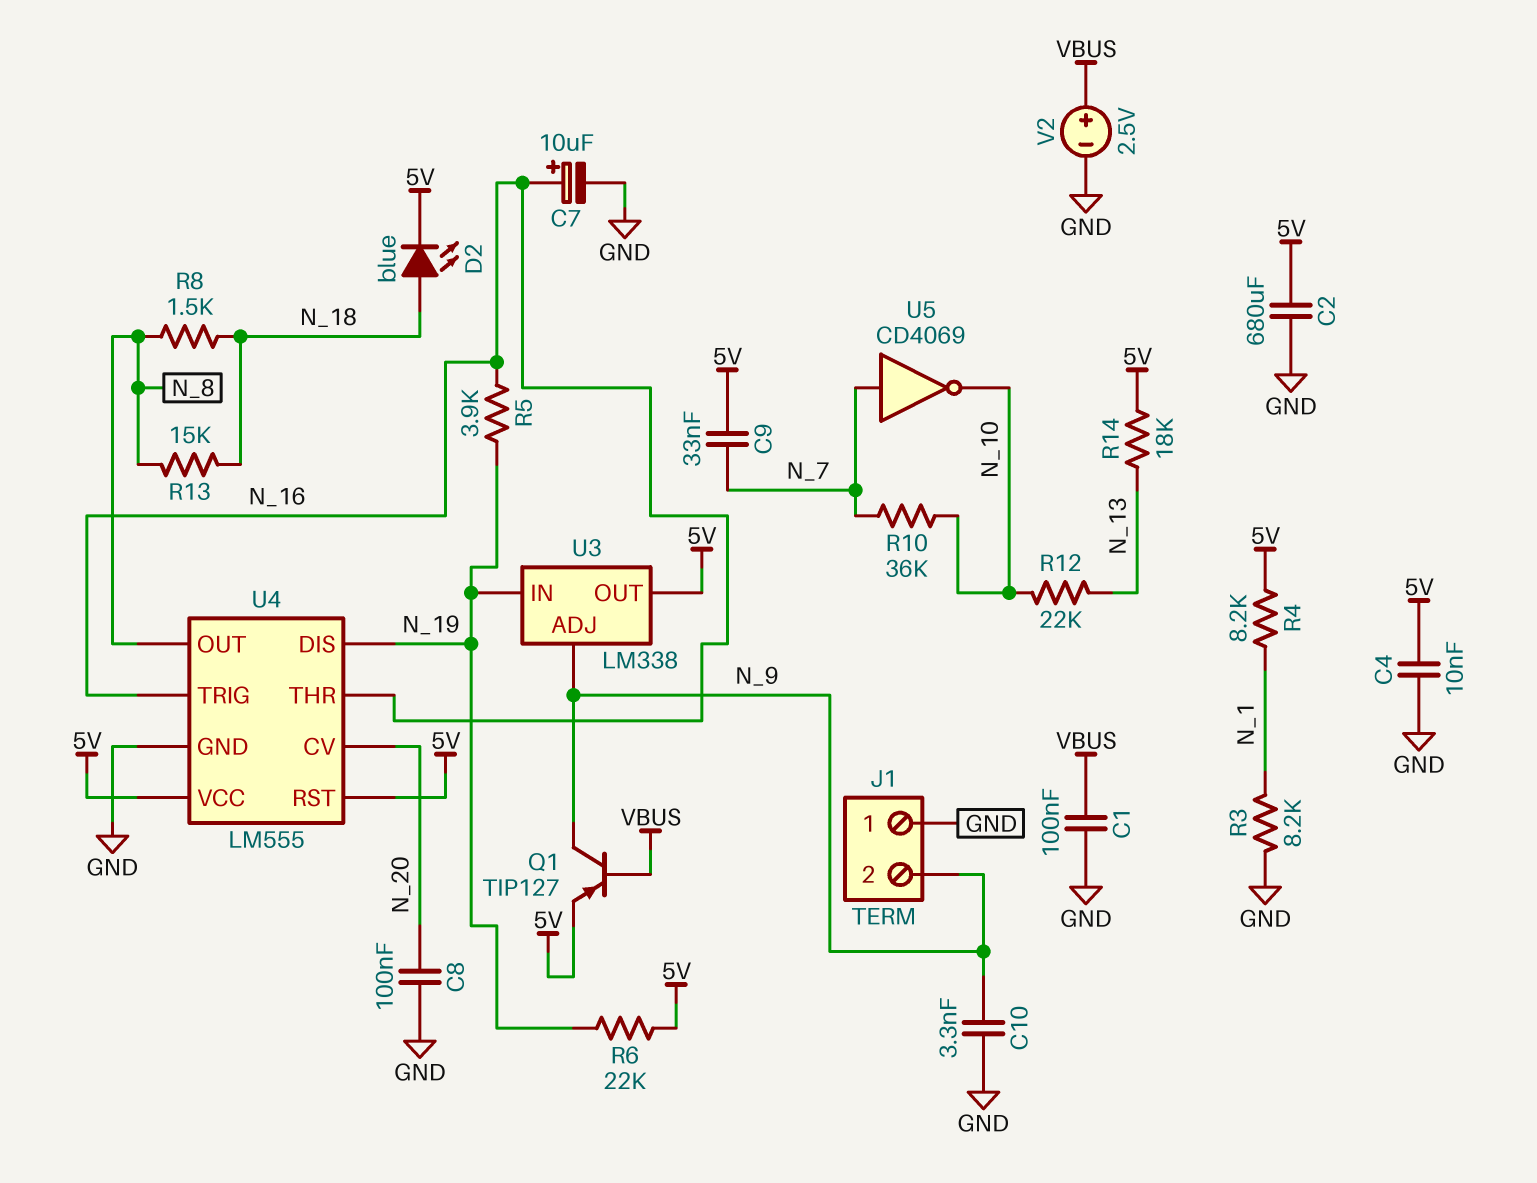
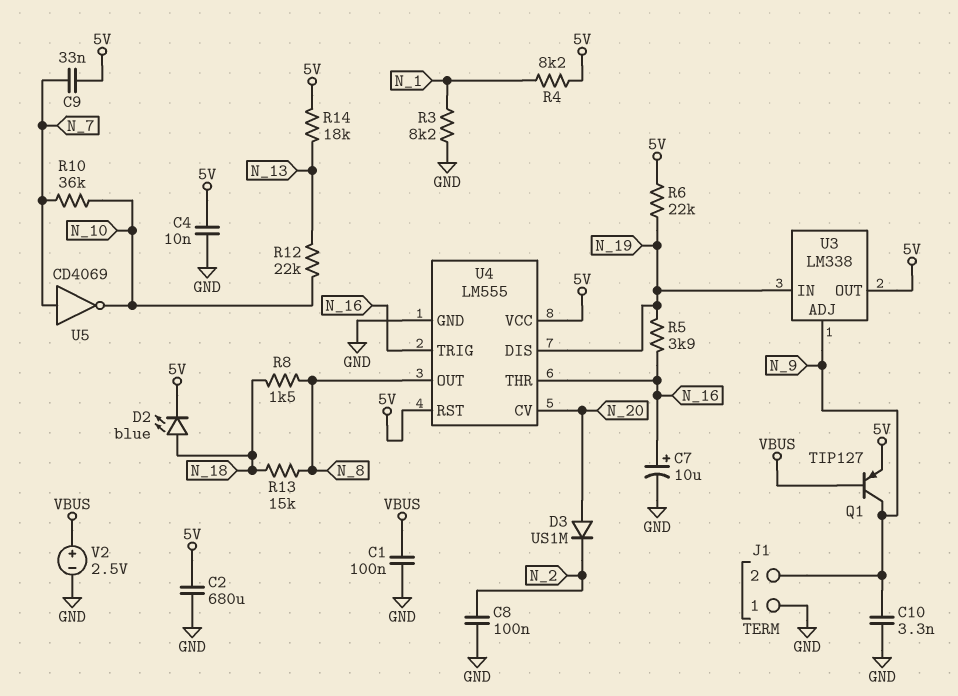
C8: 100nF (GND, N_20) -> 100nF (GND, N_2)
D3: none -> diode US1M (A N_20, K N_2)

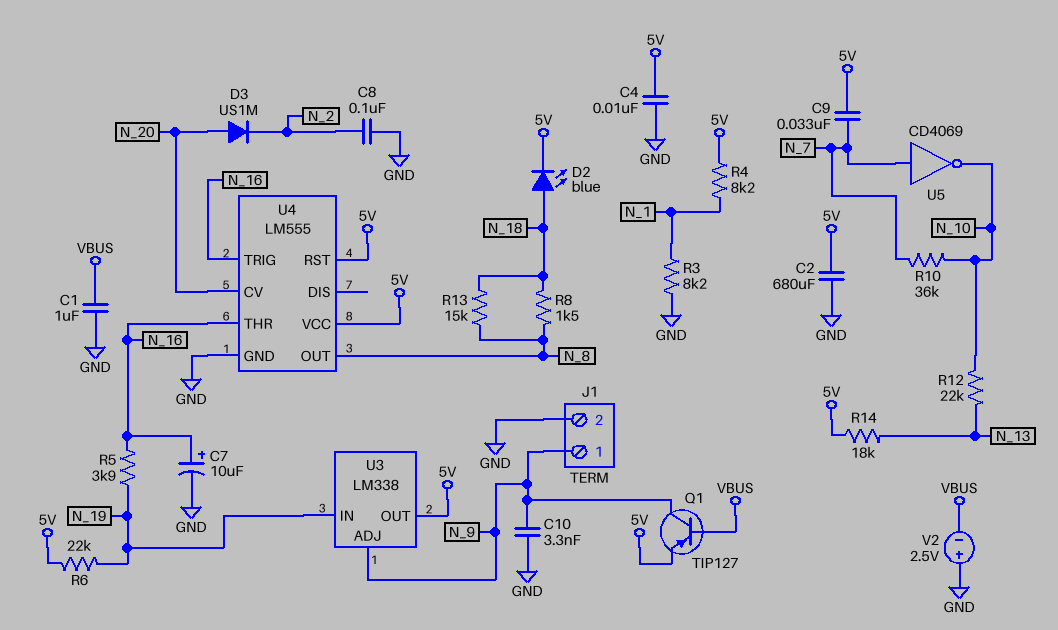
C1: 100nF (GND, VBUS) -> 1uF (GND, VBUS)
J1 pin 1: GND -> N_9
J1 pin 2: N_9 -> GND
U4 pin DIS: N_19 -> none
V2: 2.5V (plus VBUS, minus GND) -> 2.5V (plus GND, minus VBUS)

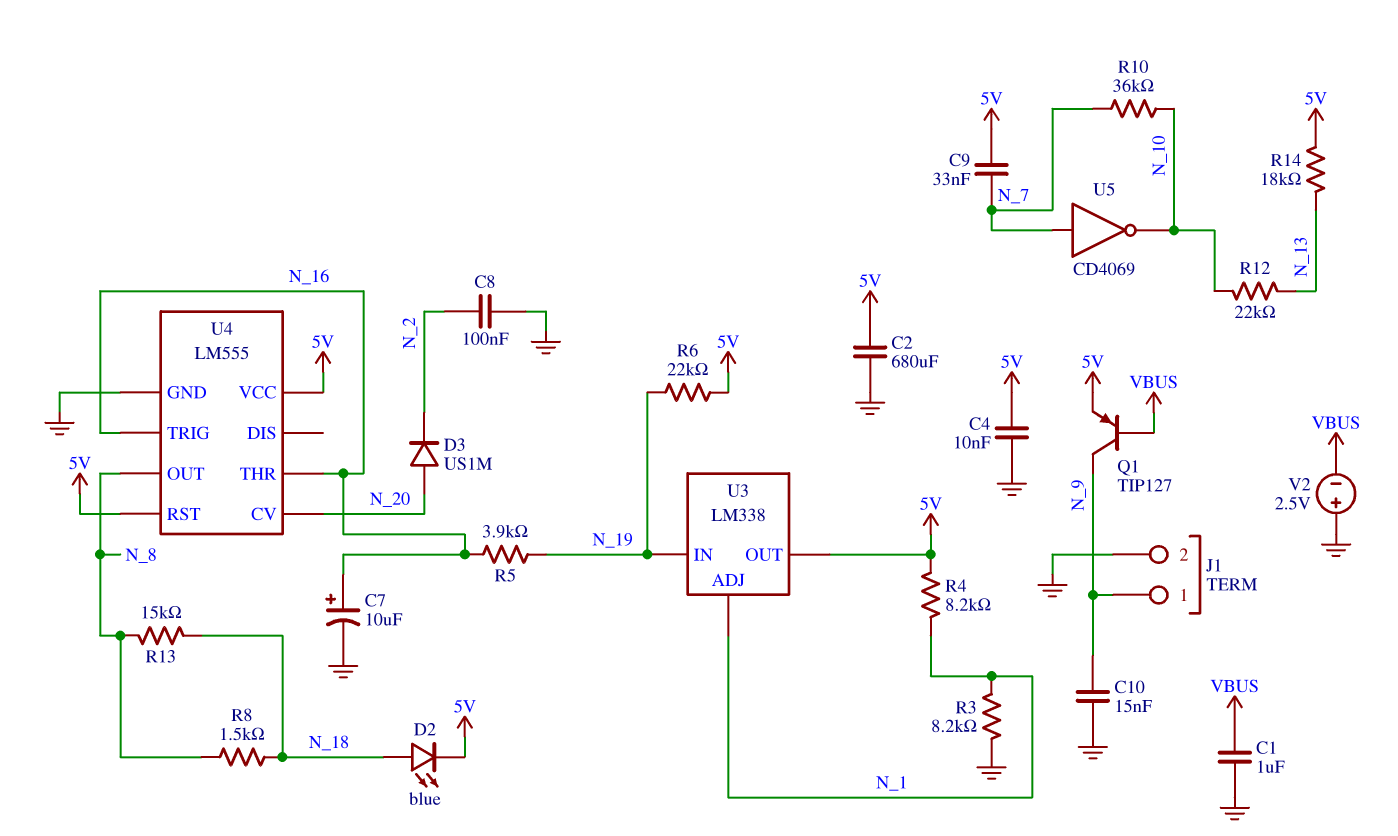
C10: 3.3nF (GND, N_9) -> 15nF (GND, N_9)
U3 pin ADJ: N_9 -> N_1

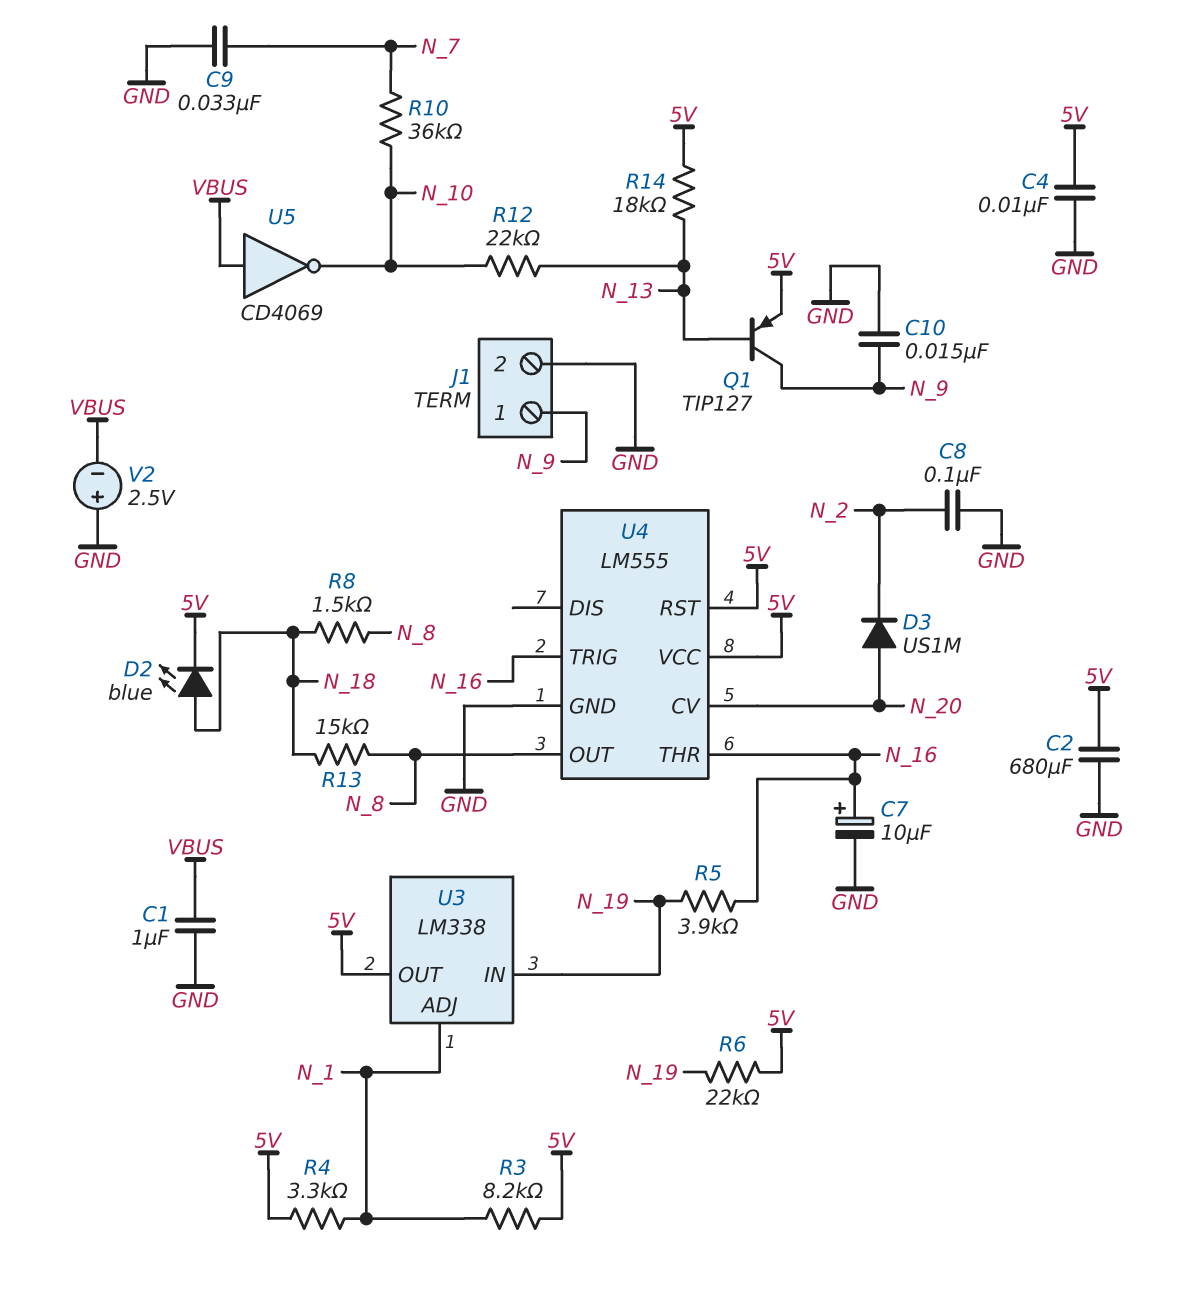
C9: 33nF (5V, N_7) -> 33nF (GND, N_7)
Q1: PNP TIP127 (B VBUS, C N_9, E 5V) -> PNP TIP127 (B N_13, C N_9, E 5V)
R3: 8.2k (GND, N_1) -> 8.2k (5V, N_1)
R4: 8.2k (5V, N_1) -> 3.3k (5V, N_1)
U5: NOT CD4069 (in N_7, out N_10) -> NOT CD4069 (in VBUS, out N_10)

